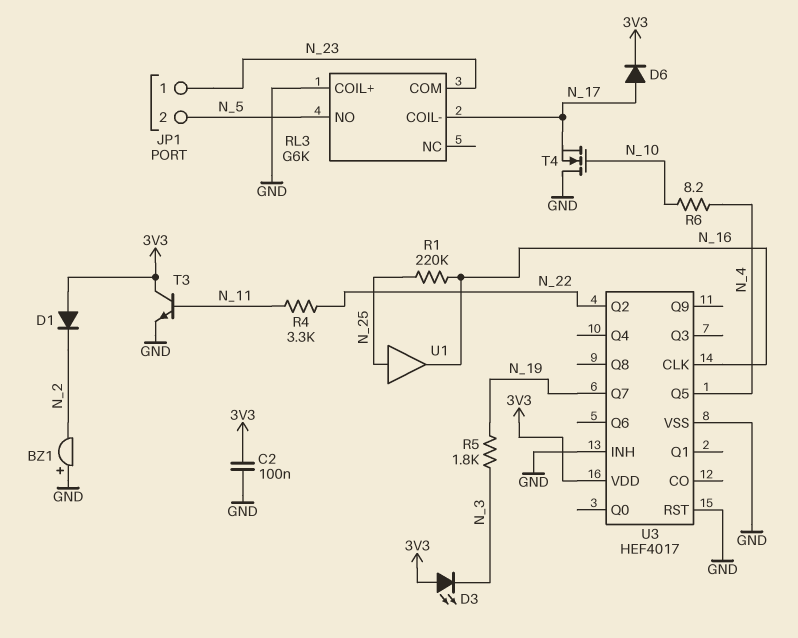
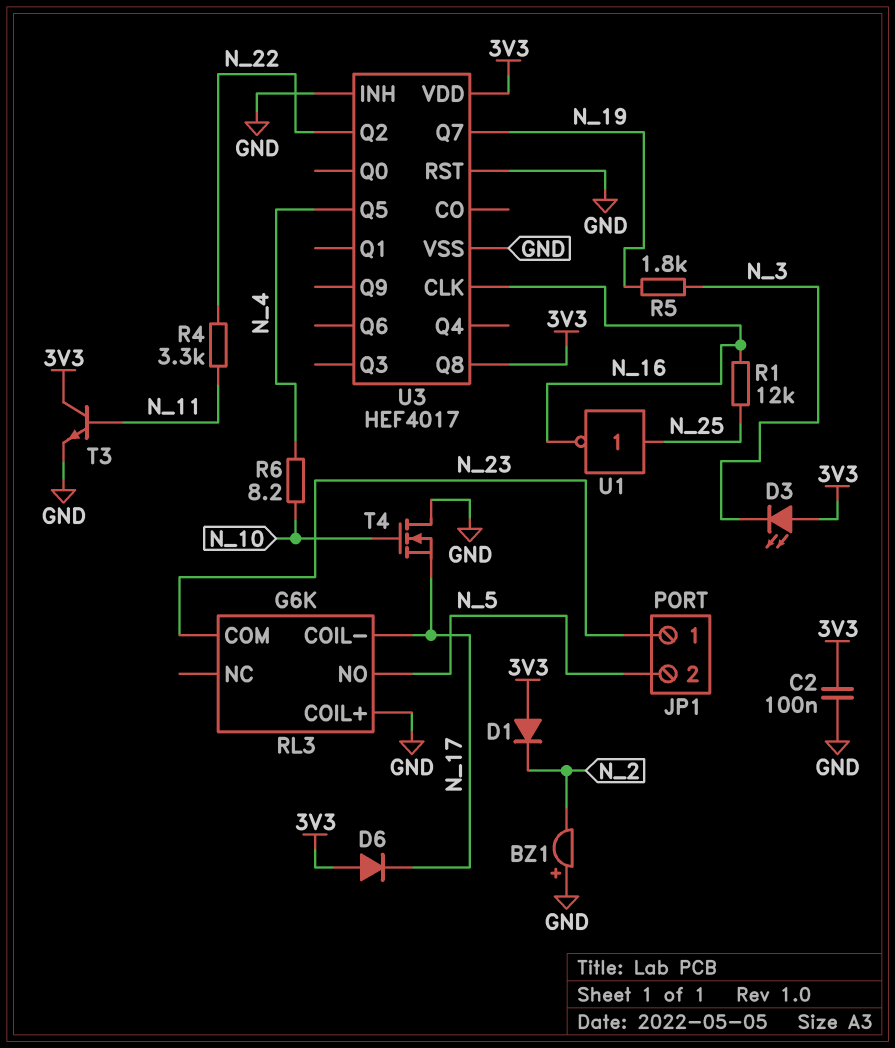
D6: diode (A N_17, K 3V3) -> diode (A 3V3, K N_17)
R1: 220k (N_16, N_25) -> 12k (N_16, N_25)
U1: buffer (in N_25, out N_16) -> NOT (in N_25, out N_16)
U3 pin Q8: none -> 3V3

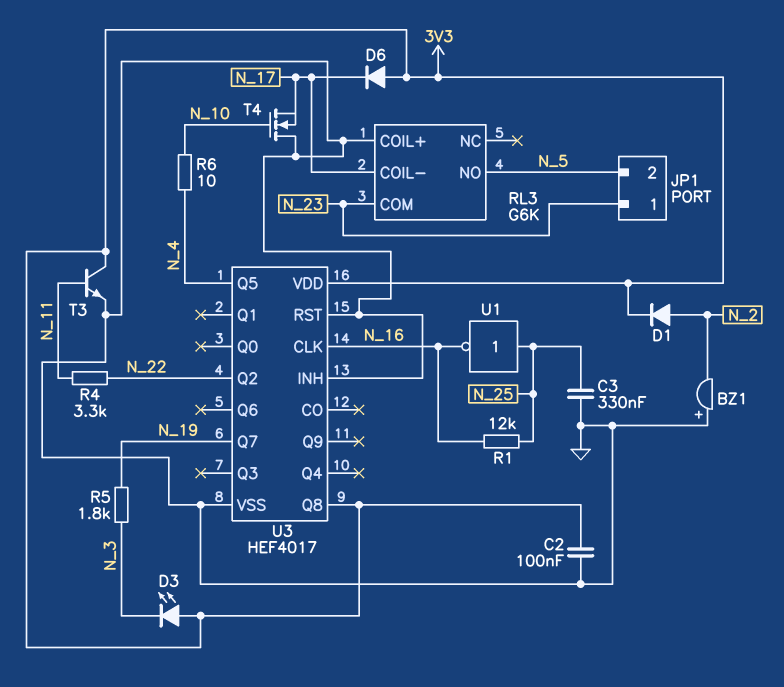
C3: none -> 330nF (GND, N_25)
D1: diode (A 3V3, K N_2) -> diode (A N_2, K 3V3)
R6: 8.2 (N_4, N_10) -> 10 (N_4, N_10)

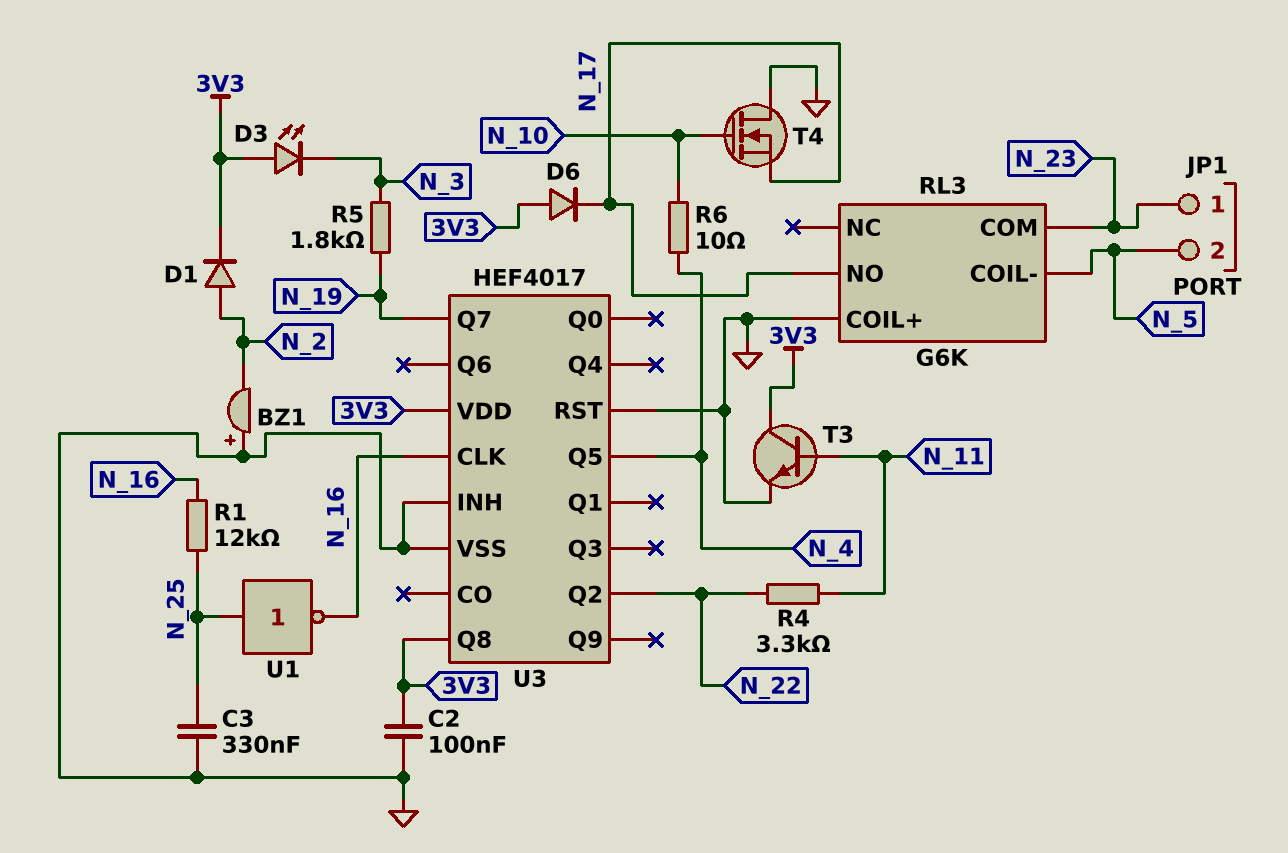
RL3 pin COIL-: N_17 -> N_5
RL3 pin NO: N_5 -> N_17

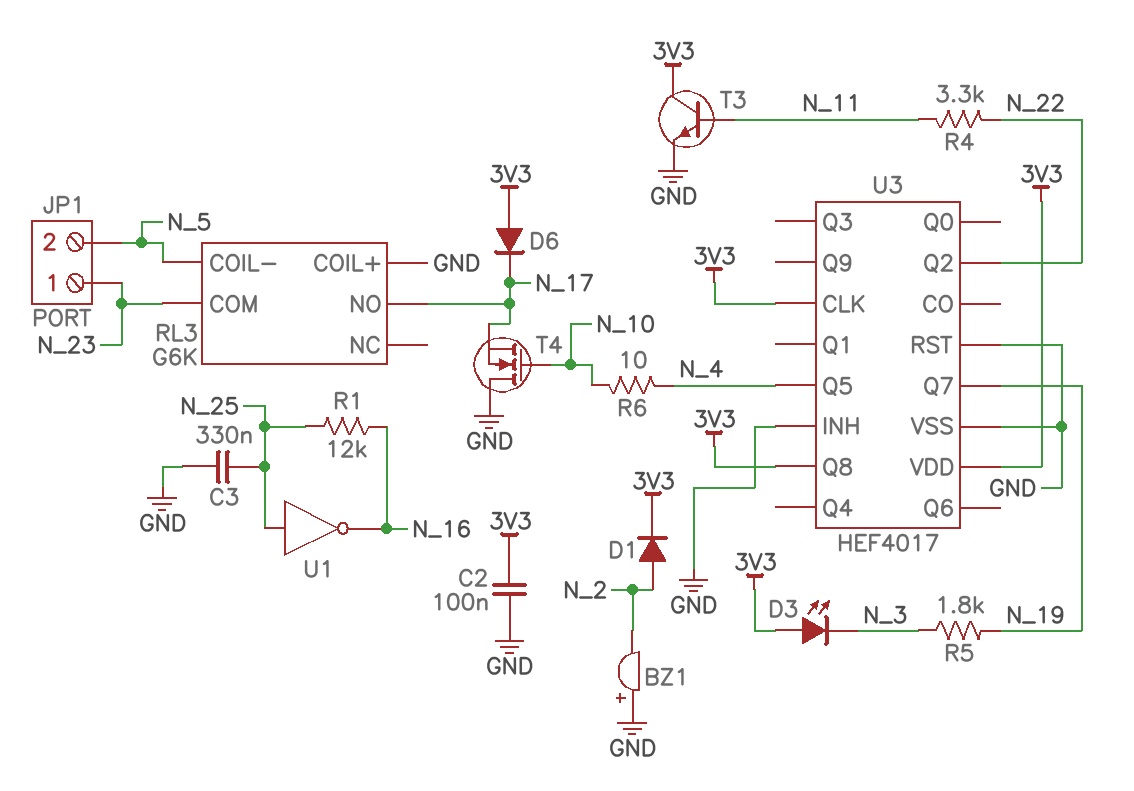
U3 pin CLK: N_16 -> 3V3

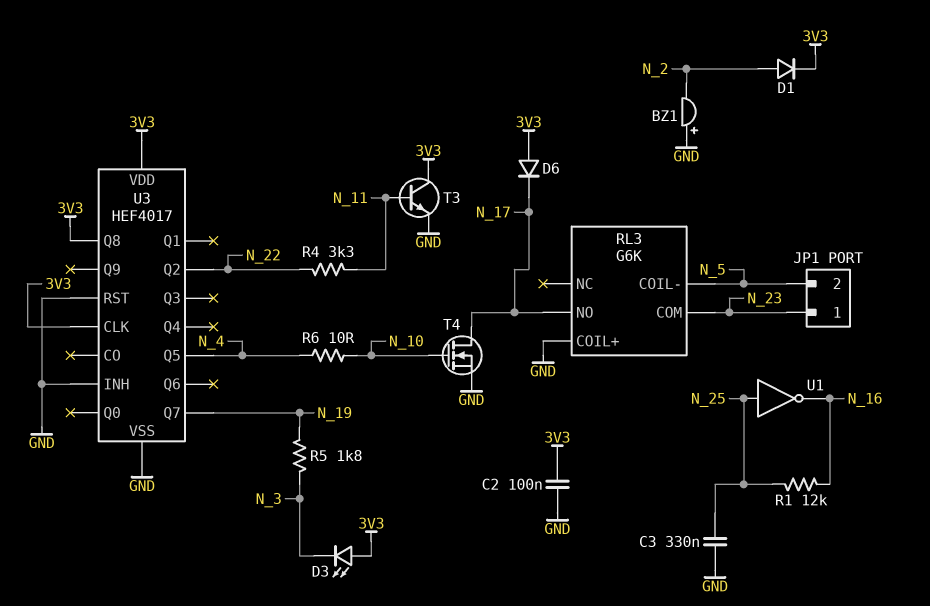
T4: NMOS (G N_10, D GND, S N_17) -> NMOS (G N_10, D N_17, S GND)

